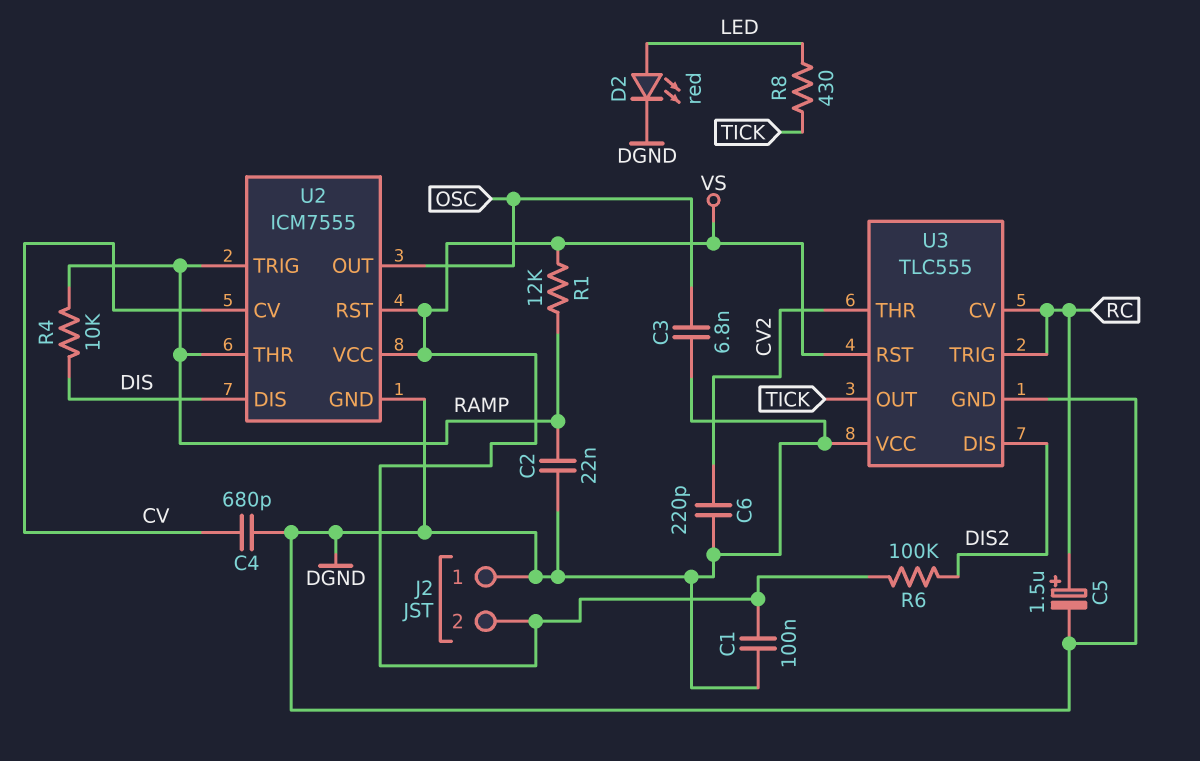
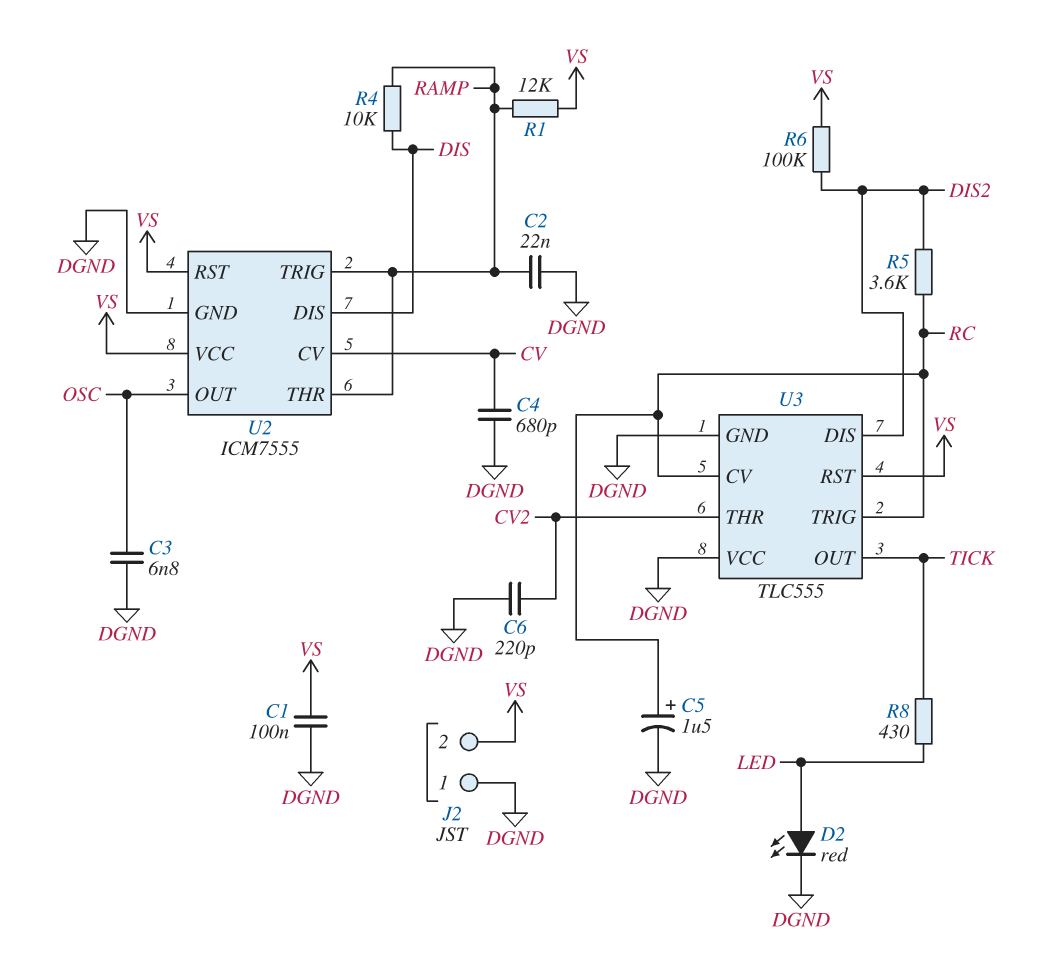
R5: none -> 3.6k (DIS2, RC)

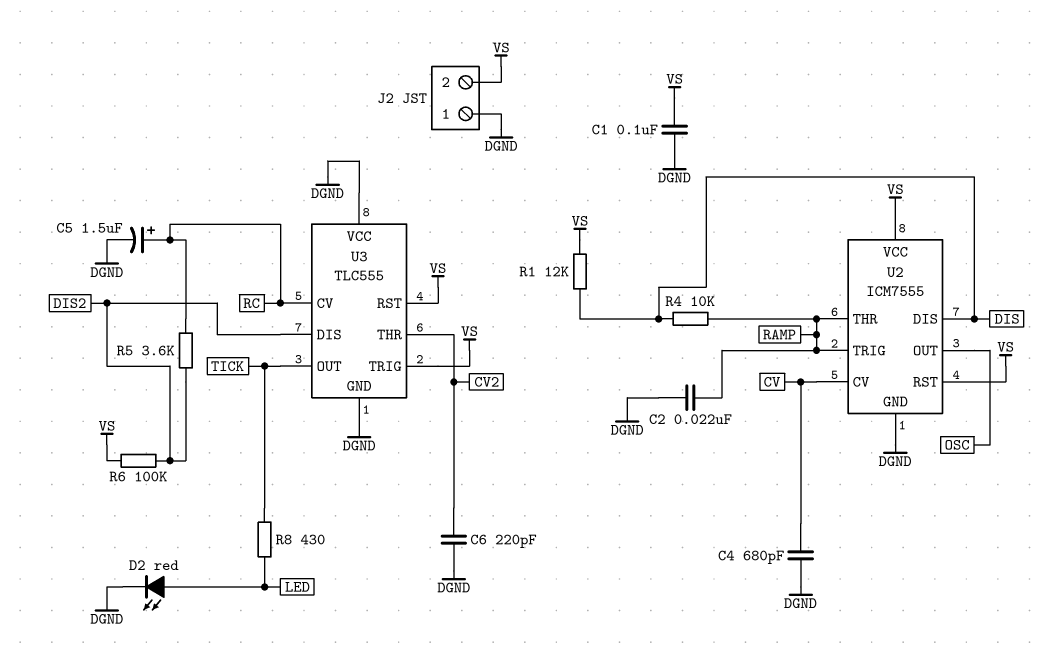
C3: 6.8nF (DGND, OSC) -> none
R1: 12k (RAMP, VS) -> 12k (DIS, VS)
U3 pin TRIG: RC -> VS

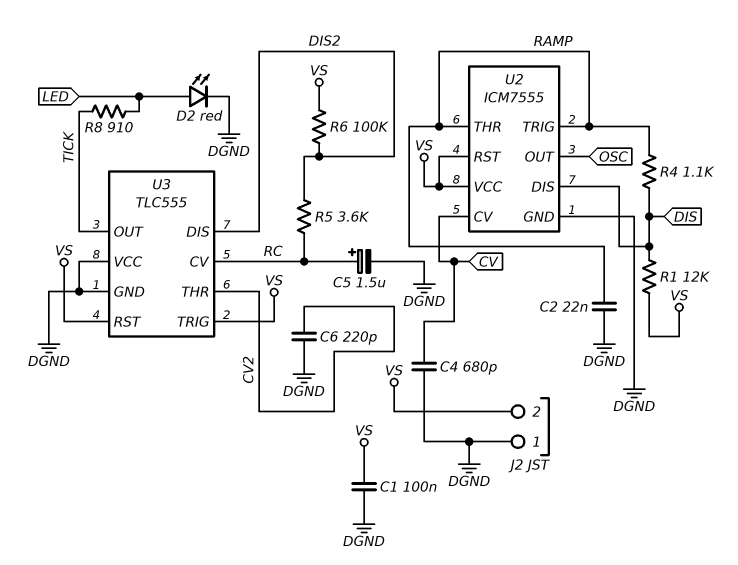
R4: 10k (DIS, RAMP) -> 1.1k (DIS, RAMP)
R8: 430 (LED, TICK) -> 910 (LED, TICK)

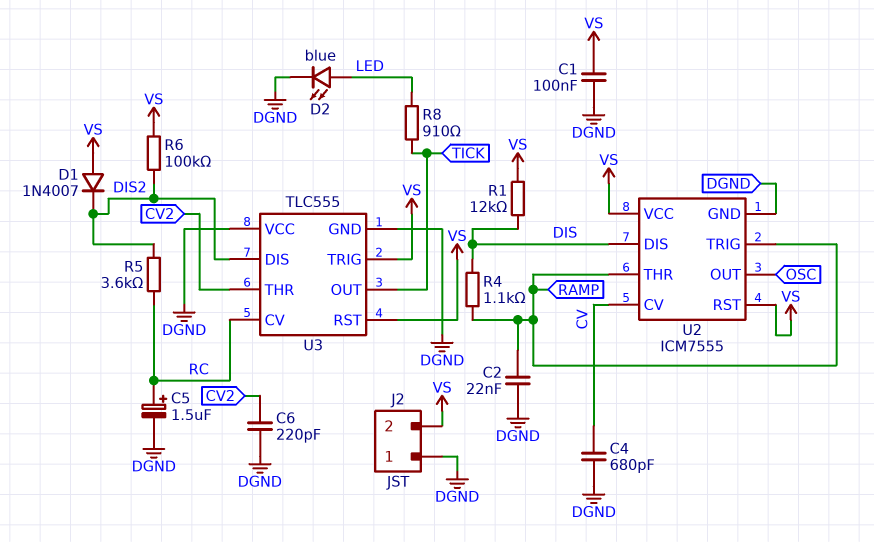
D1: none -> diode 1N4007 (A VS, K DIS2)
D2: LED red (A LED, K DGND) -> LED blue (A LED, K DGND)

